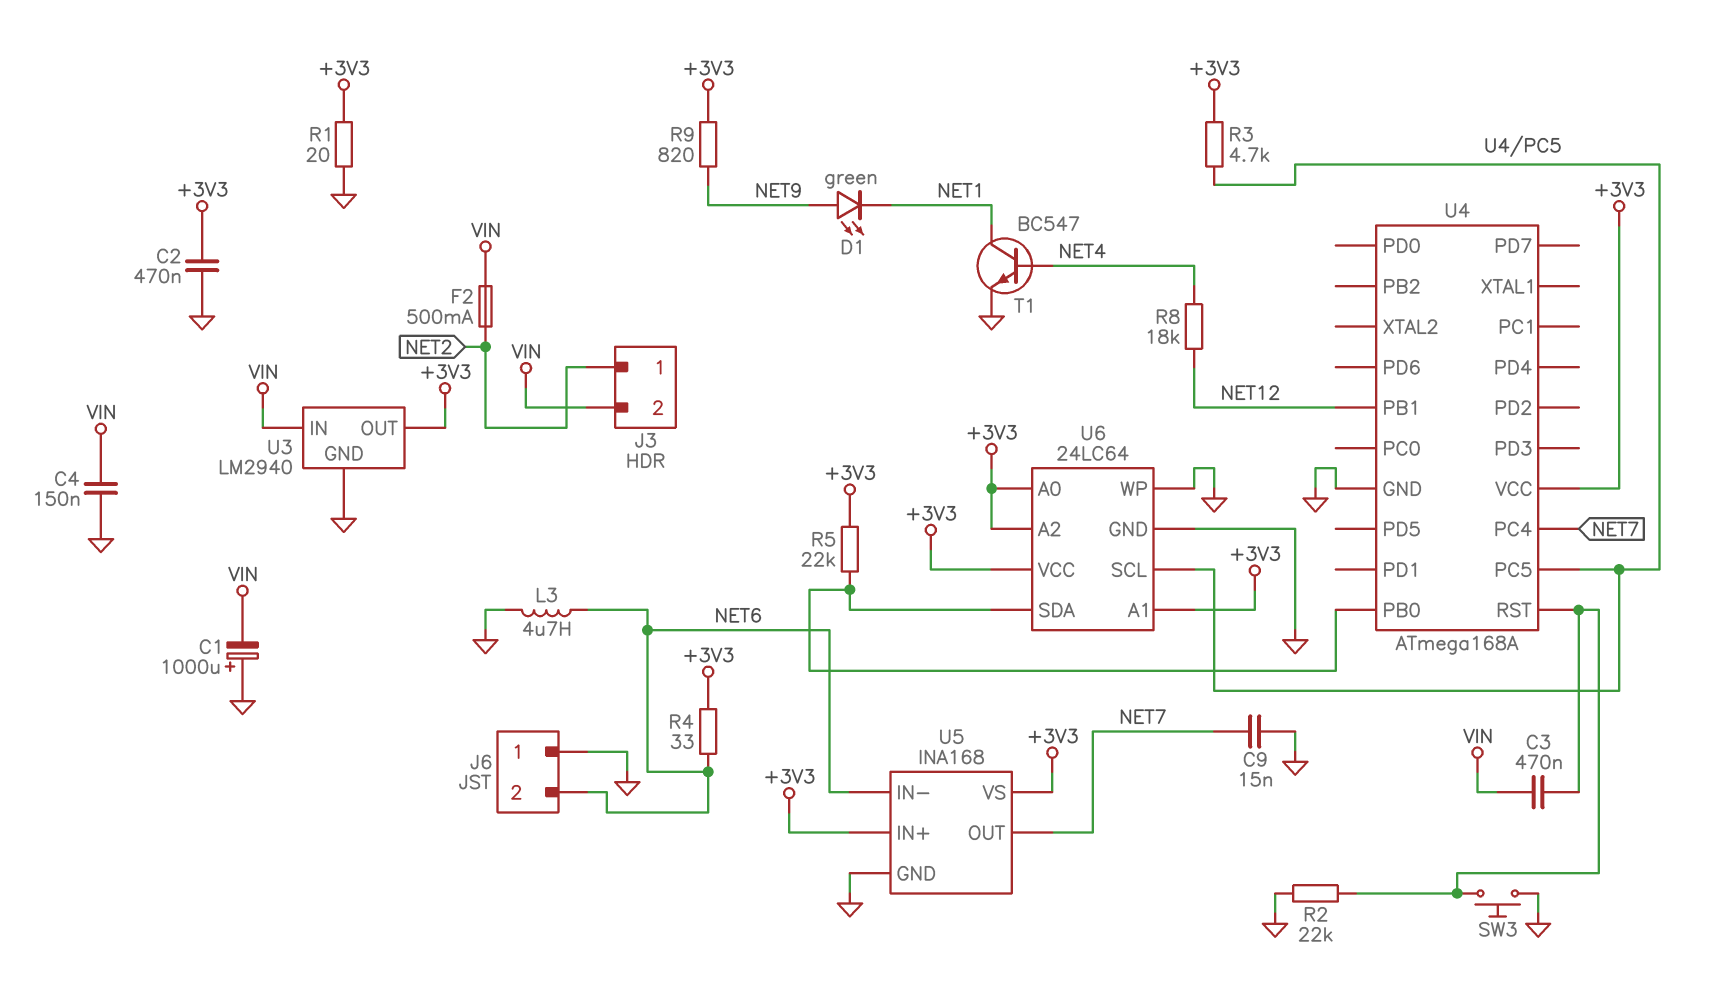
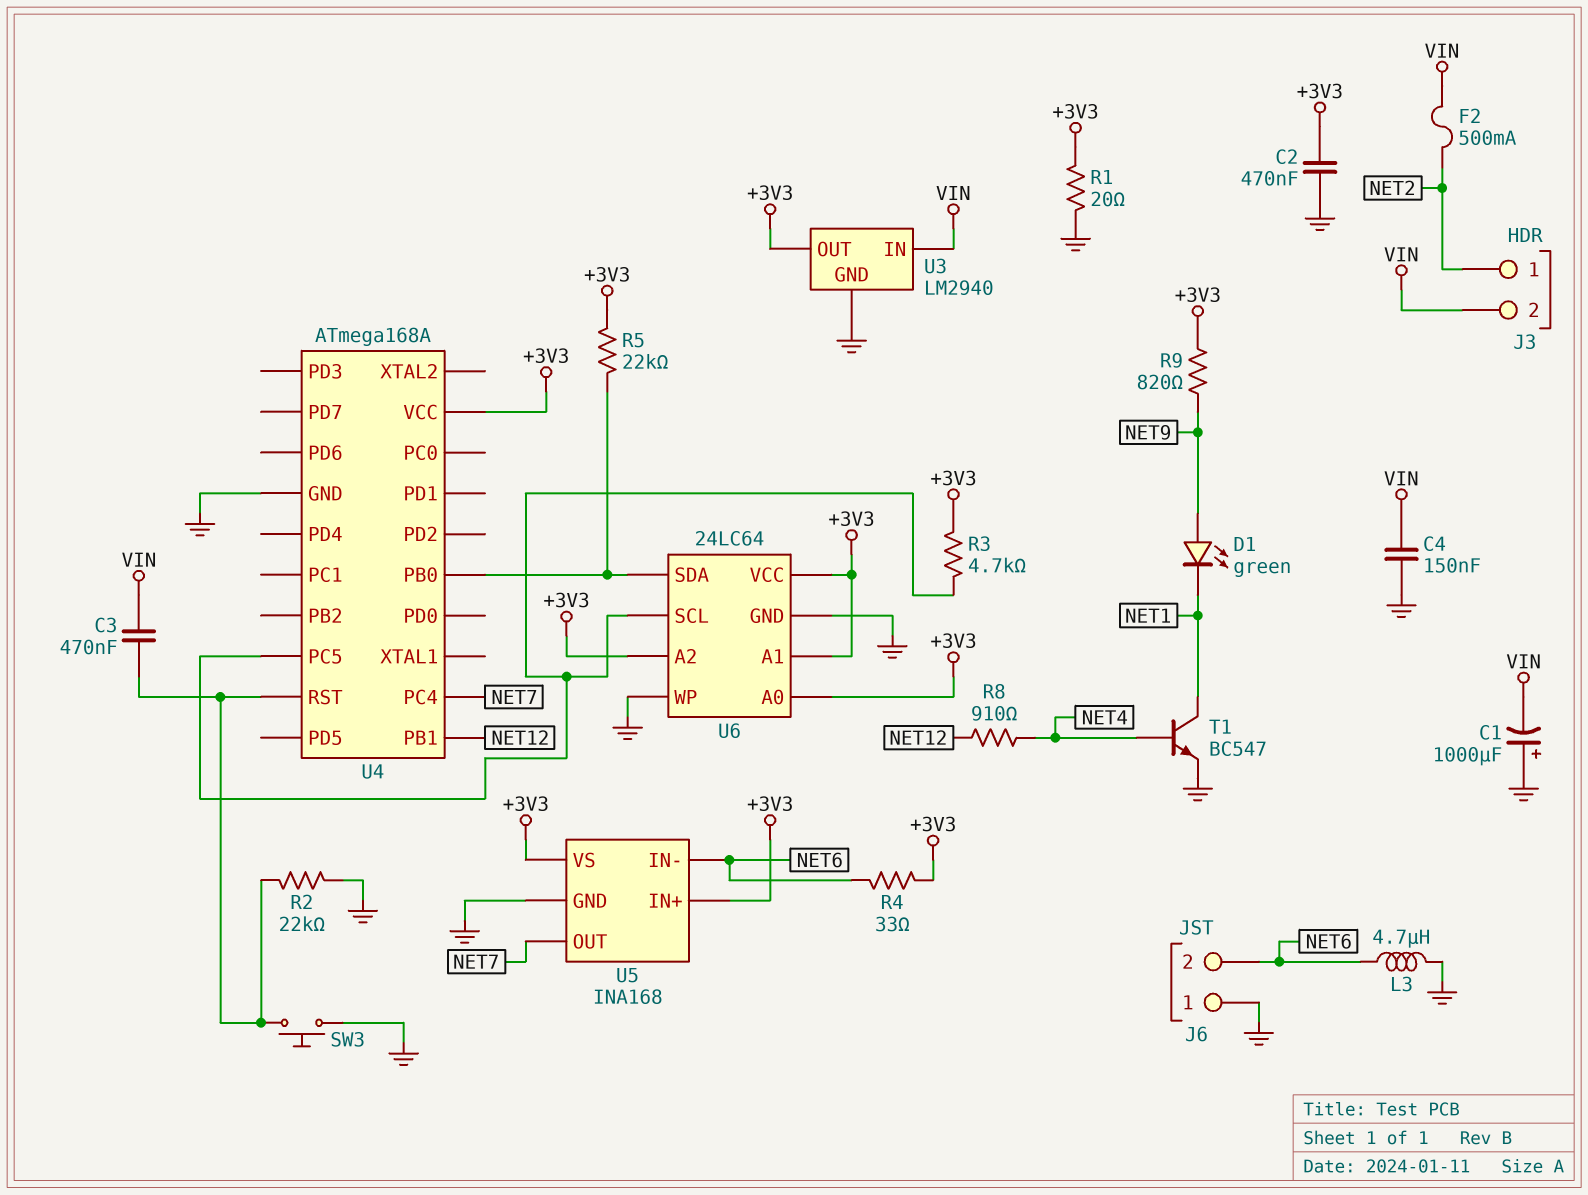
C9: 15nF (GND, NET7) -> none
R8: 18k (NET4, NET12) -> 910 (NET4, NET12)

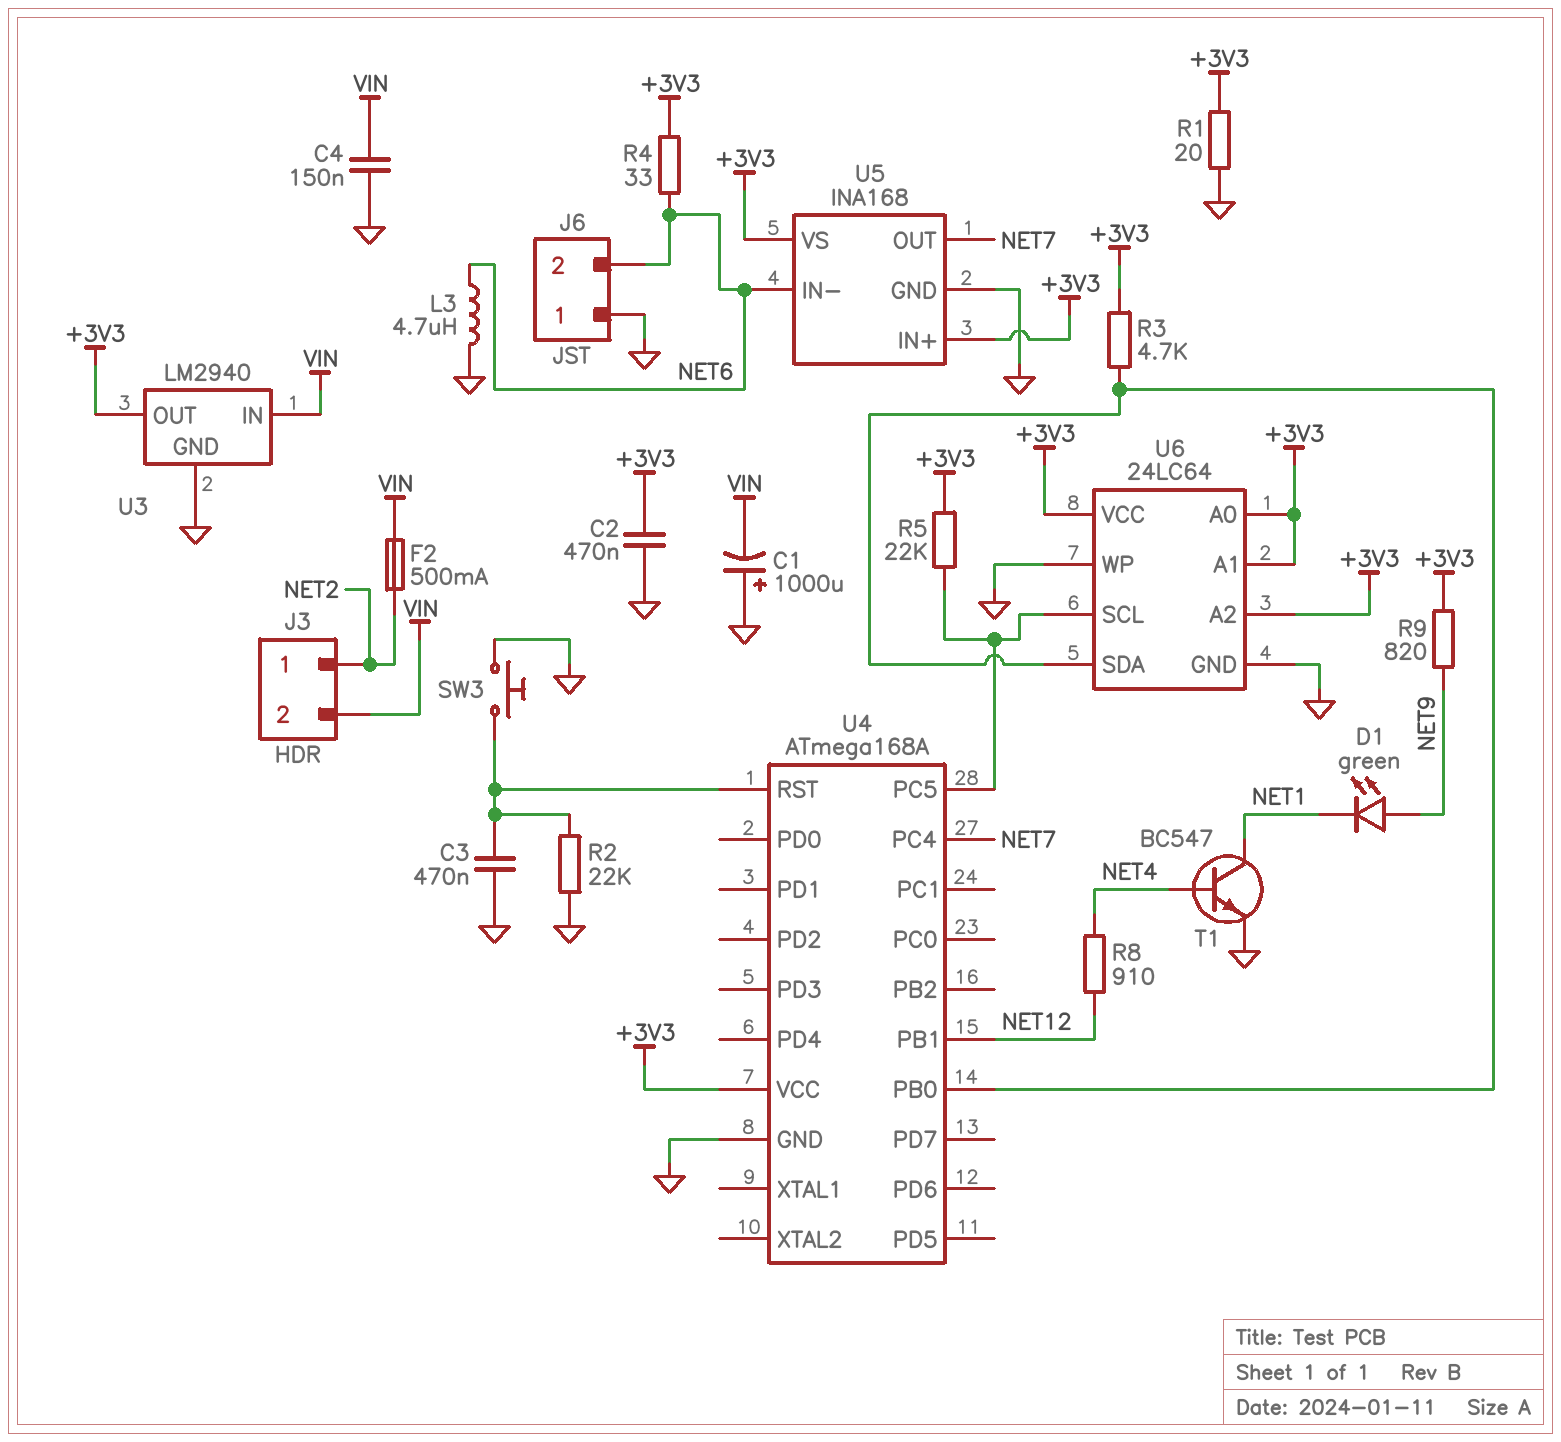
C3: 470nF (U4/RST, VIN) -> 470nF (GND, U4/RST)
R3: 4.7k (+3V3, U4/PC5) -> 4.7k (+3V3, U4/PB0)
R5: 22k (+3V3, U4/PB0) -> 22k (+3V3, U4/PC5)

